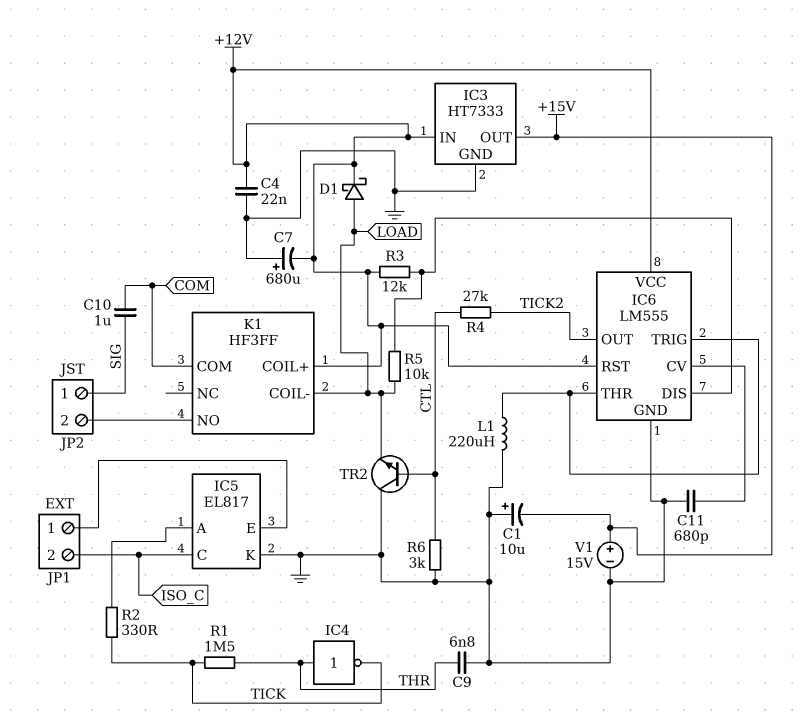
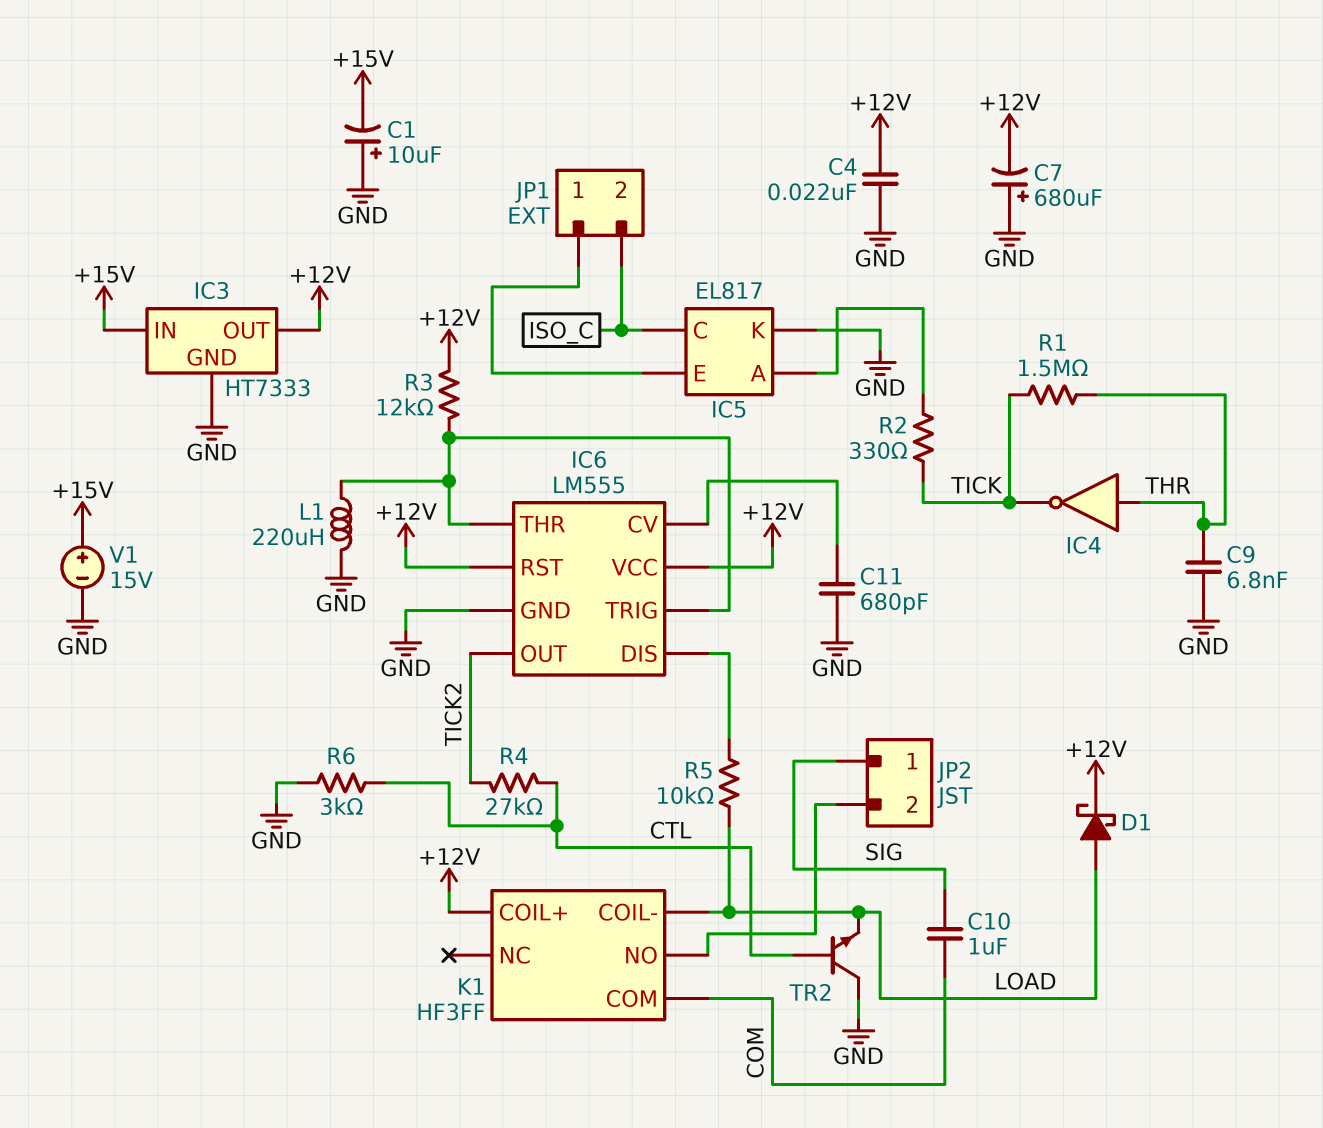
IC3 pin IN: +12V -> +15V
IC3 pin OUT: +15V -> +12V
R3: 12k (+12V, IC6/DIS) -> 12k (+12V, IC6/THR)

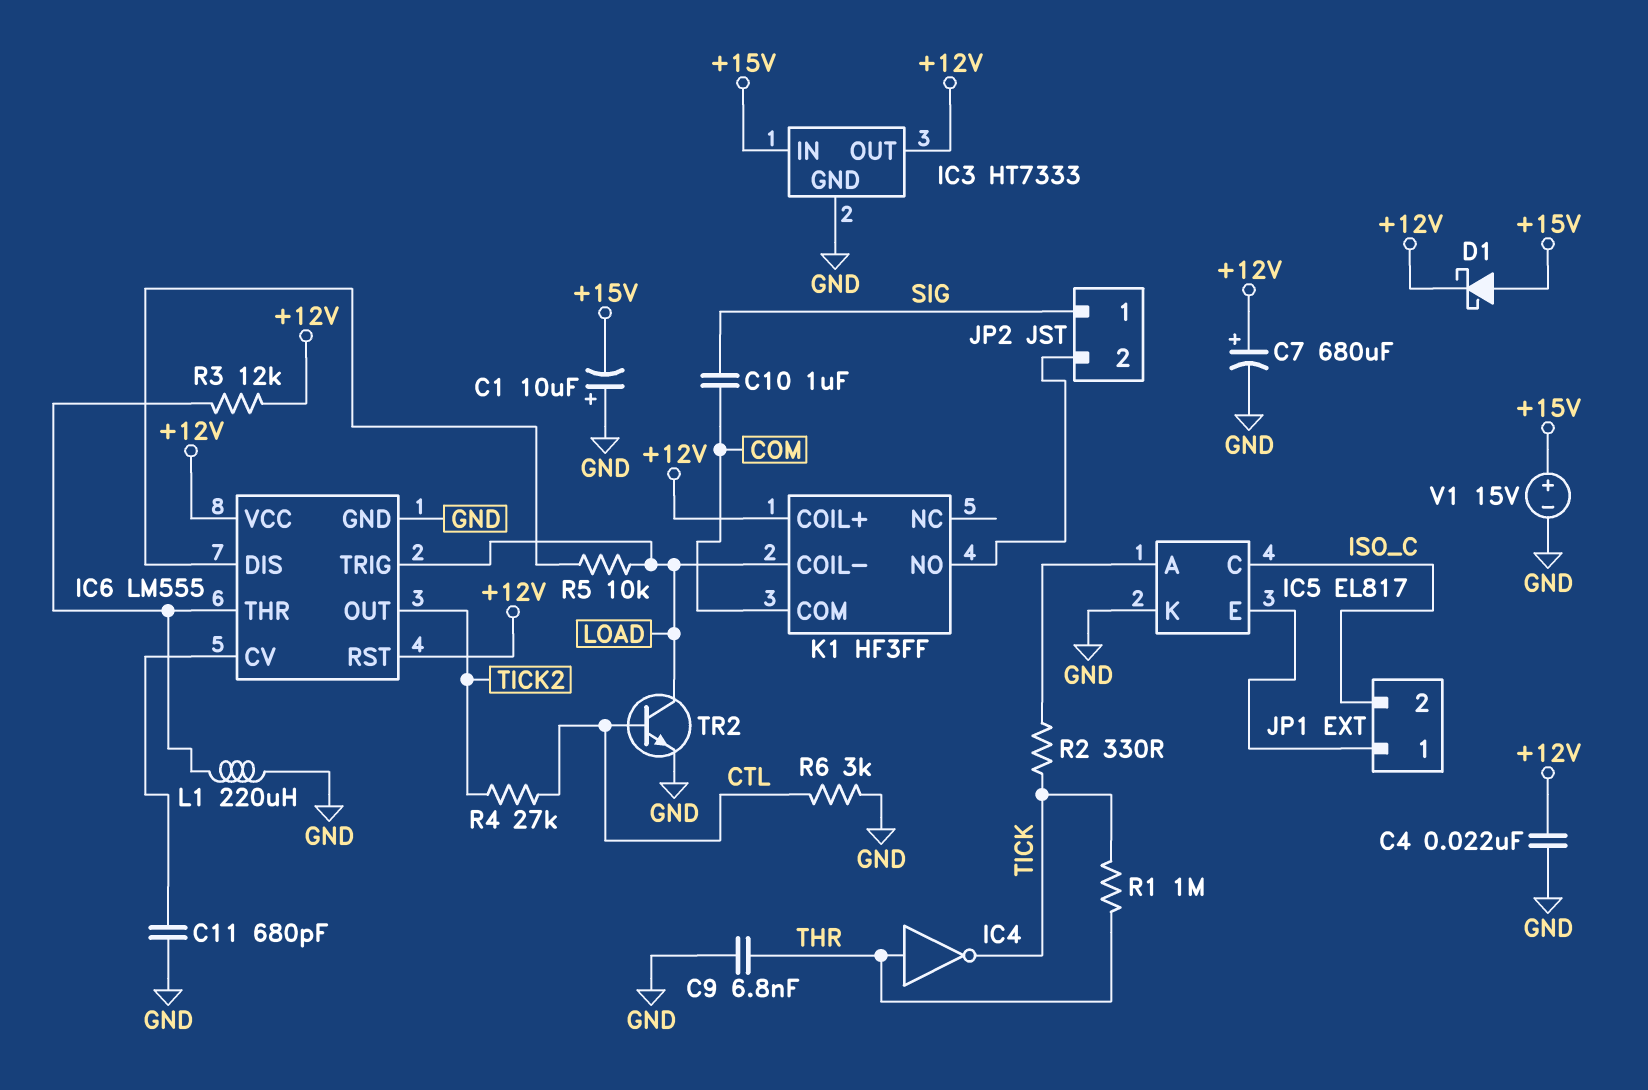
C7: 680uF (plus GND, minus +12V) -> 680uF (plus +12V, minus GND)
D1: schottky (A LOAD, K +12V) -> schottky (A +15V, K +12V)
IC6 pin TRIG: IC6/THR -> LOAD
R1: 1.5M (THR, TICK) -> 1M (THR, TICK)
TR2: NPN (B CTL, C GND, E LOAD) -> NPN (B CTL, C LOAD, E GND)

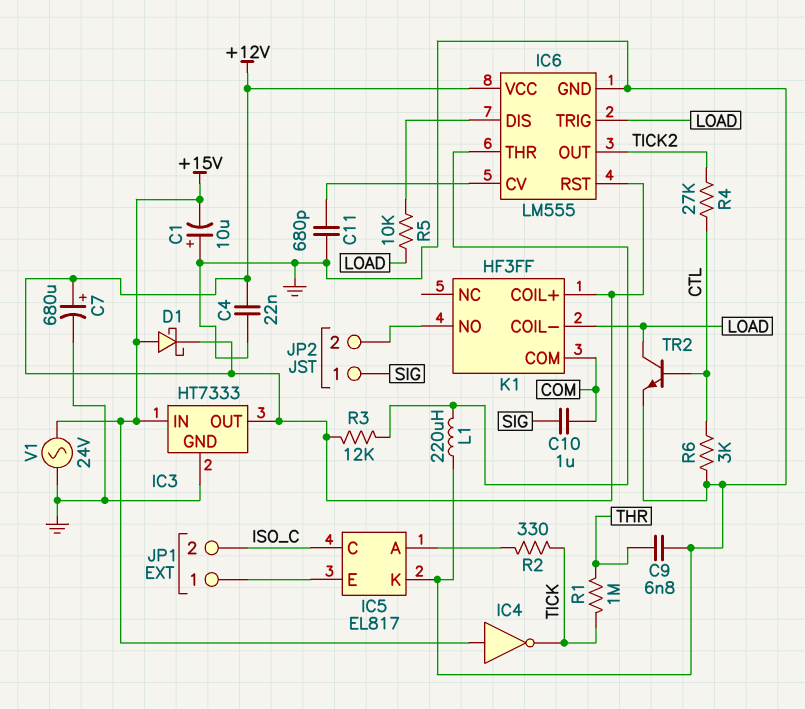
IC4: NOT (in THR, out TICK) -> NOT (in +15V, out TICK)
V1: 15V (plus +15V, minus GND) -> AC 24V (+15V, GND)

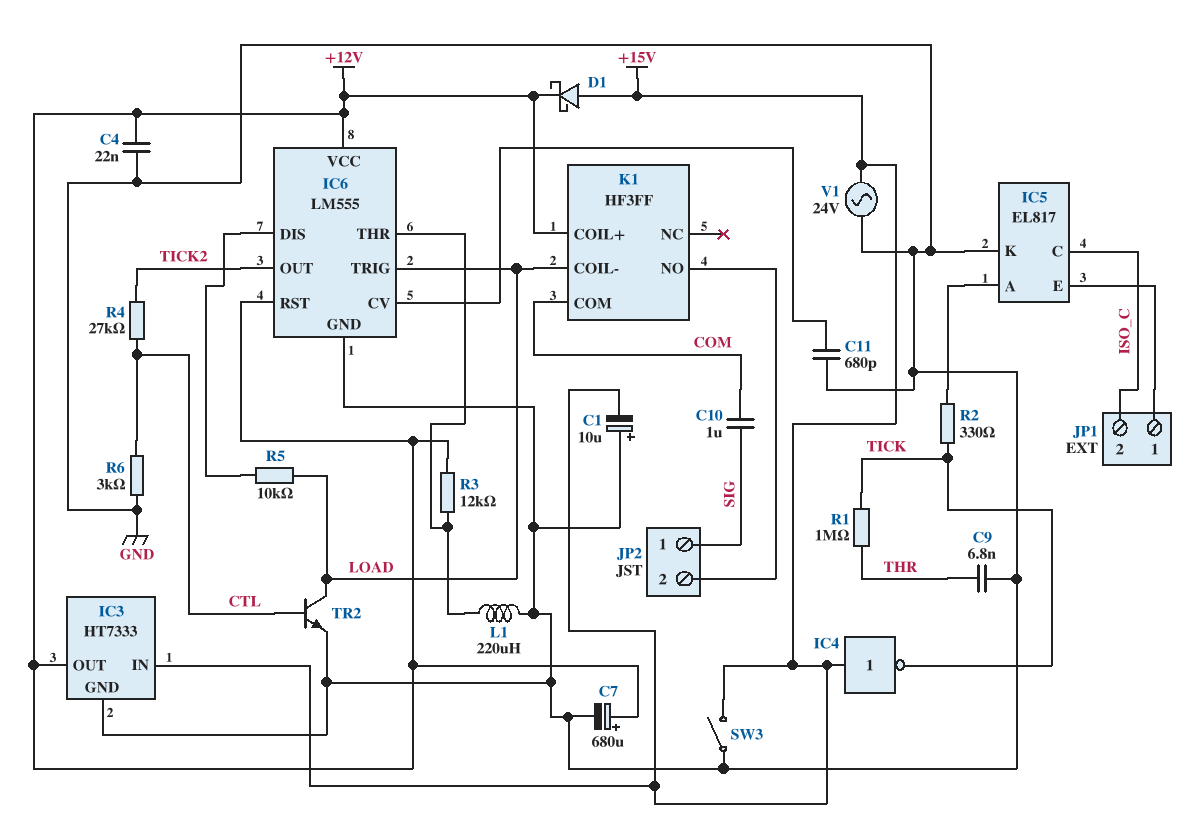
SW3: none -> switch (+15V, GND)

